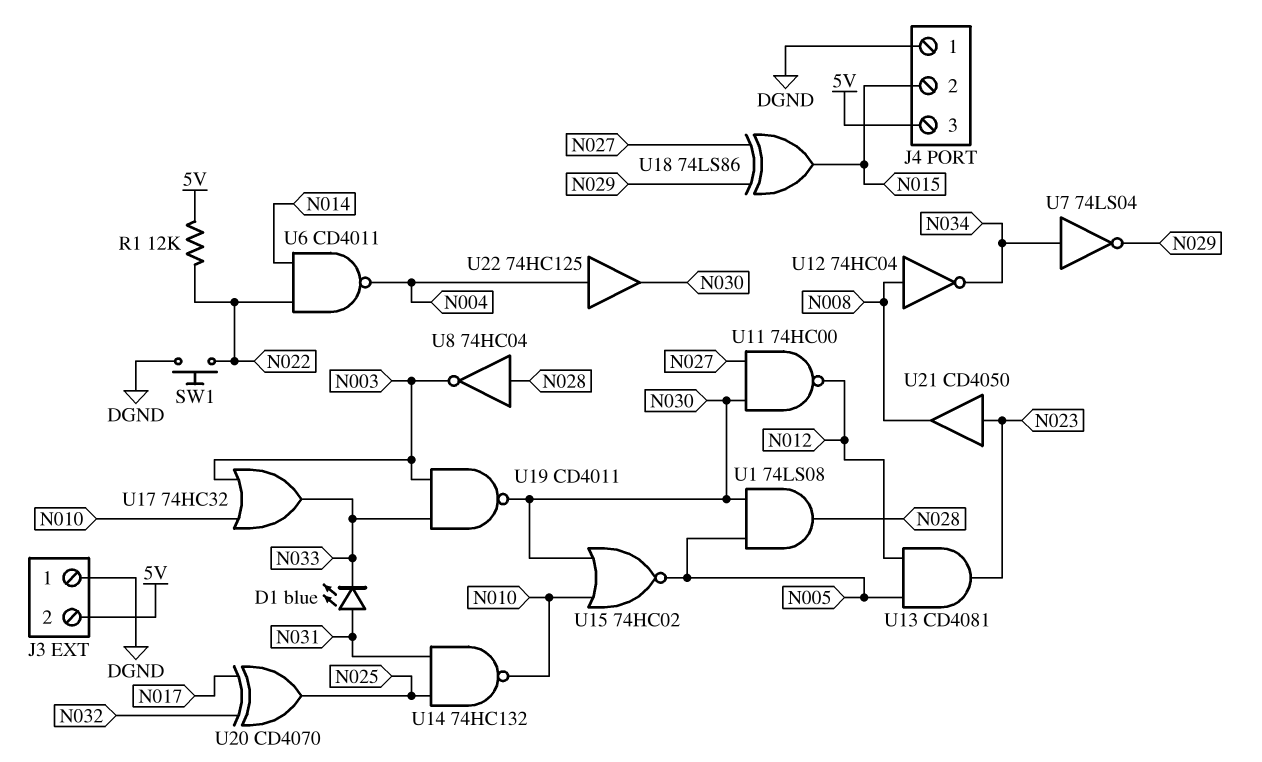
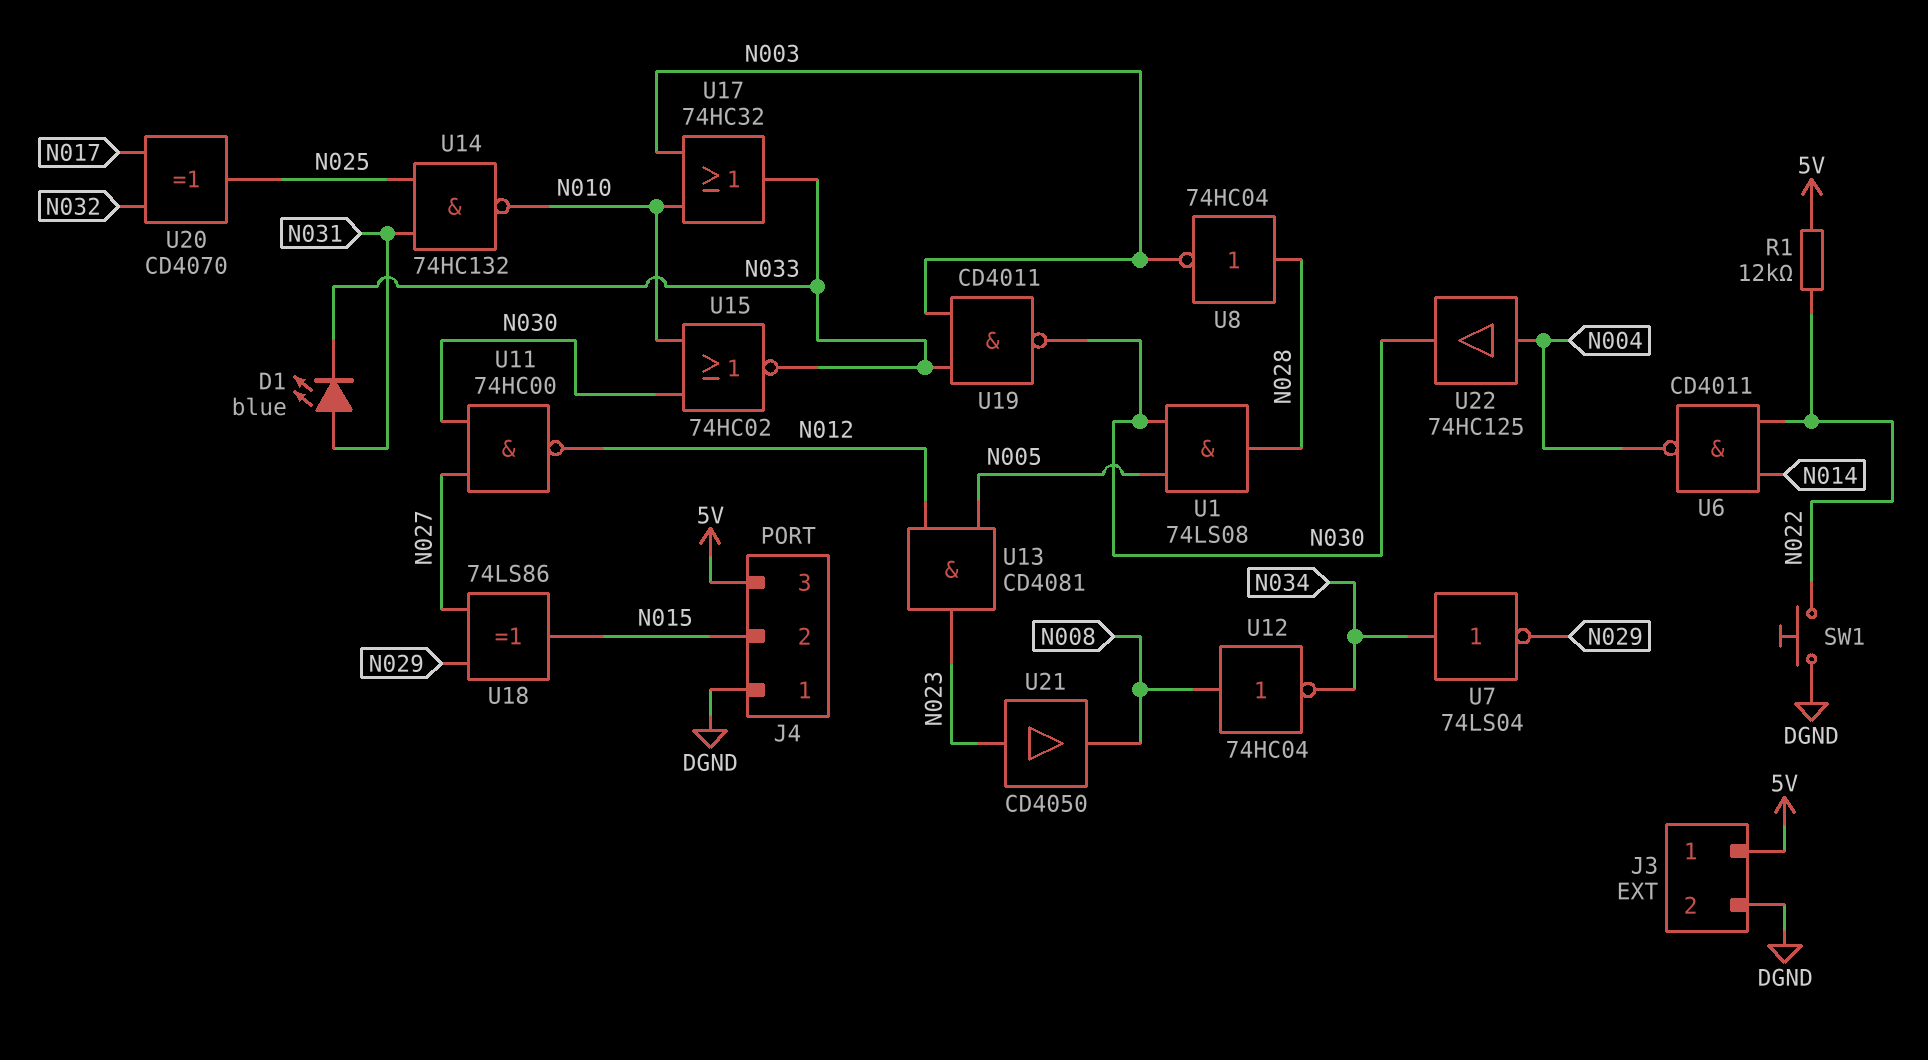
J3 pin 1: DGND -> 5V
J3 pin 2: 5V -> DGND
U15: NOR 74HC02 (in N010, in N030, out N005) -> NOR 74HC02 (in N010, in N030, out N033)

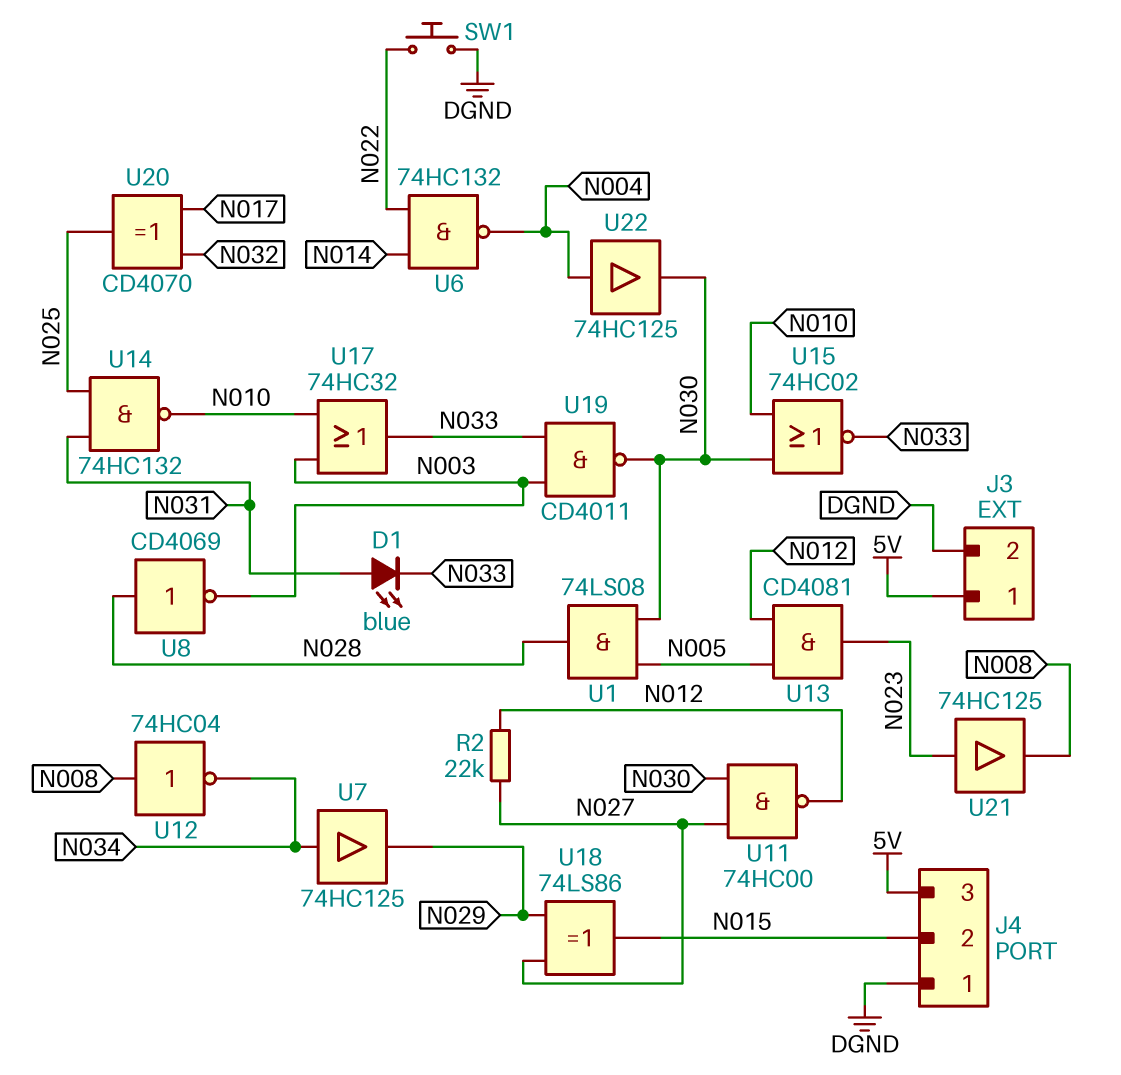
R1: 12k (5V, N022) -> none
R2: none -> 22k (N012, N027)
U6: NAND CD4011 (in N014, in N022, out N004) -> NAND 74HC132 (in N014, in N022, out N004)
U7: NOT 74LS04 (in N034, out N029) -> buffer 74HC125 (in N034, out N029)
U8: NOT 74HC04 (in N028, out N003) -> NOT CD4069 (in N028, out N003)
U21: buffer CD4050 (in N023, out N008) -> buffer 74HC125 (in N023, out N008)

